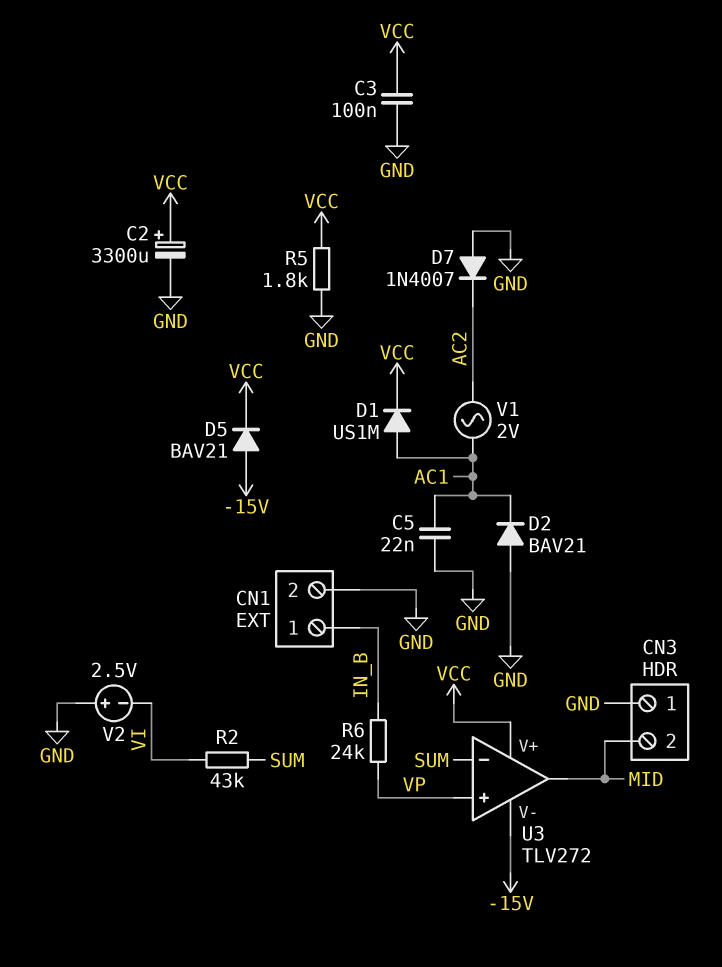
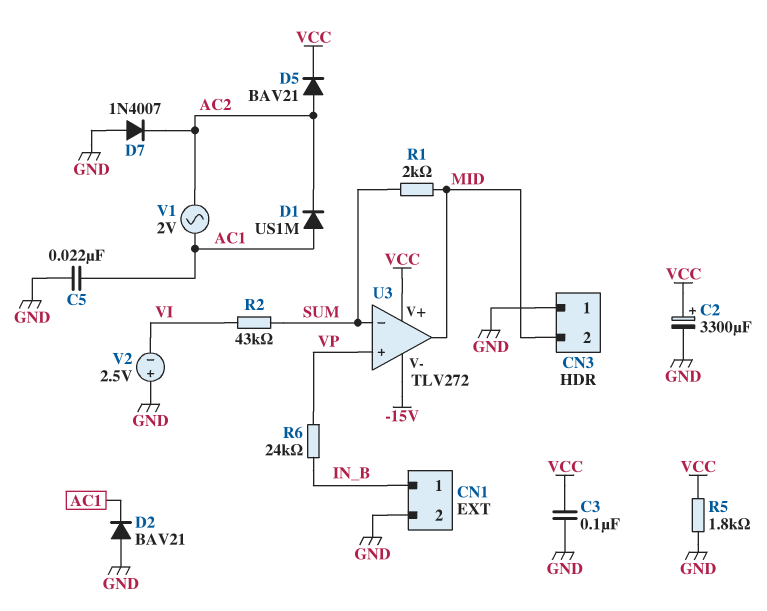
D1: diode US1M (A AC1, K VCC) -> diode US1M (A AC1, K AC2)
D5: diode BAV21 (A -15V, K VCC) -> diode BAV21 (A AC2, K VCC)
R1: none -> 2k (MID, SUM)

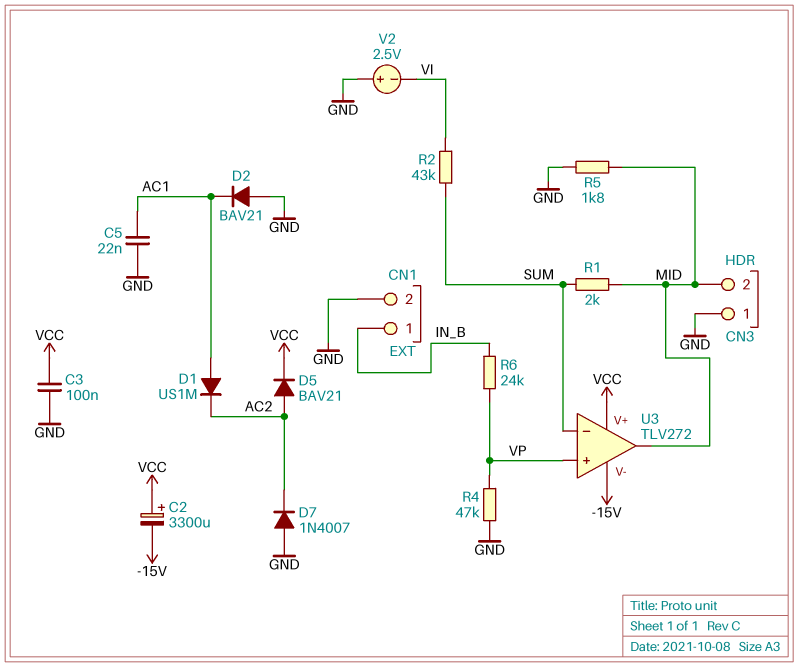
C2: 3300uF (plus VCC, minus GND) -> 3300uF (plus VCC, minus -15V)
R4: none -> 47k (GND, VP)
R5: 1.8k (GND, VCC) -> 1.8k (GND, MID)
V1: AC 2V (AC1, AC2) -> none

